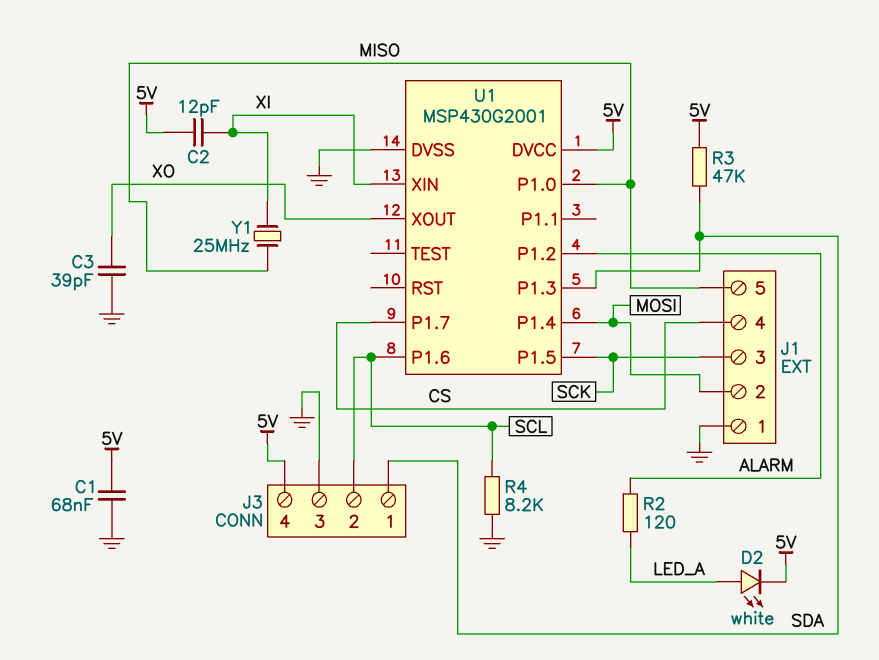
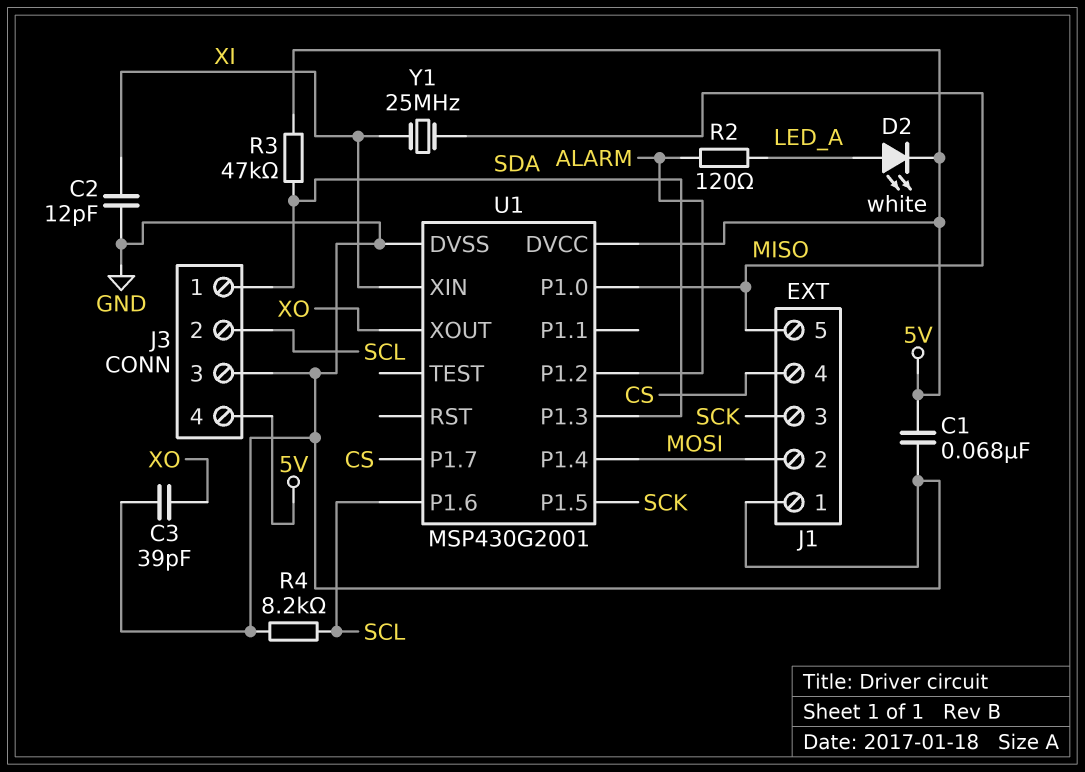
C2: 12pF (5V, XI) -> 12pF (GND, XI)

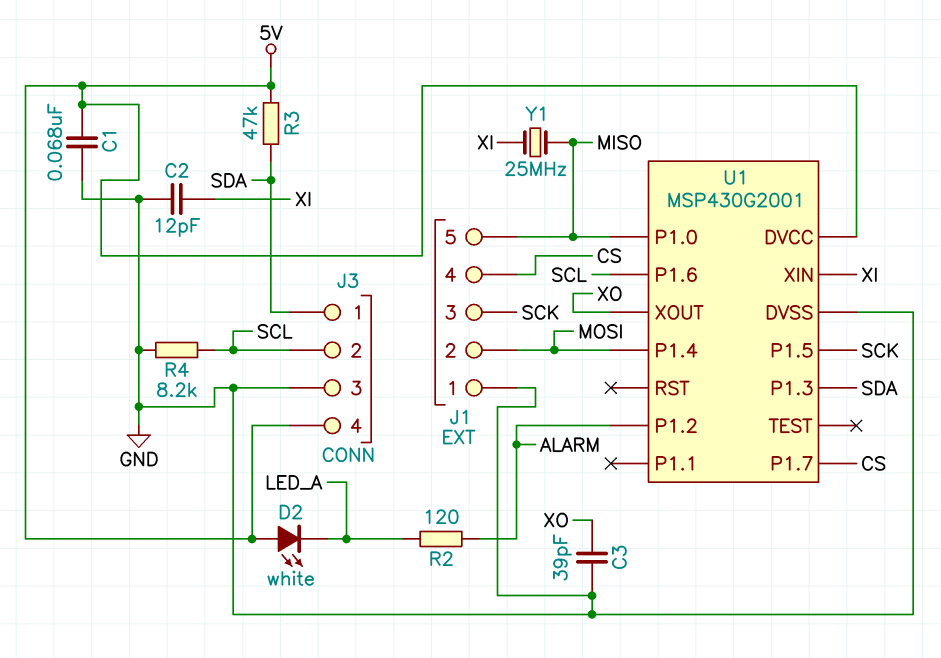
D2: LED white (A LED_A, K 5V) -> LED white (A 5V, K LED_A)

